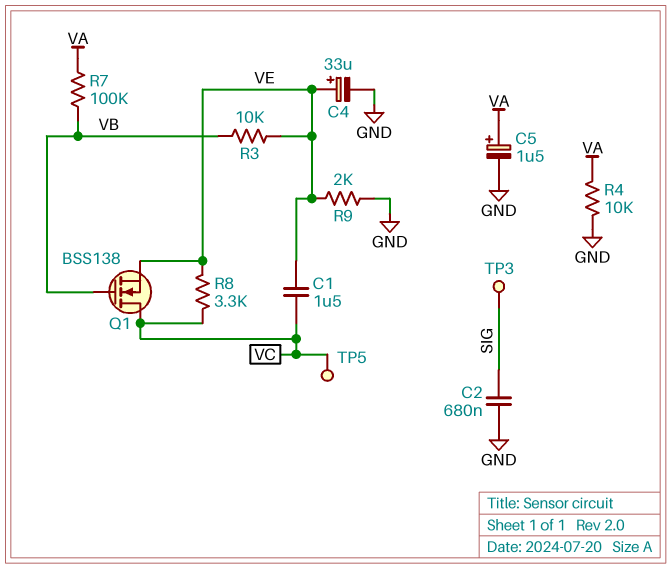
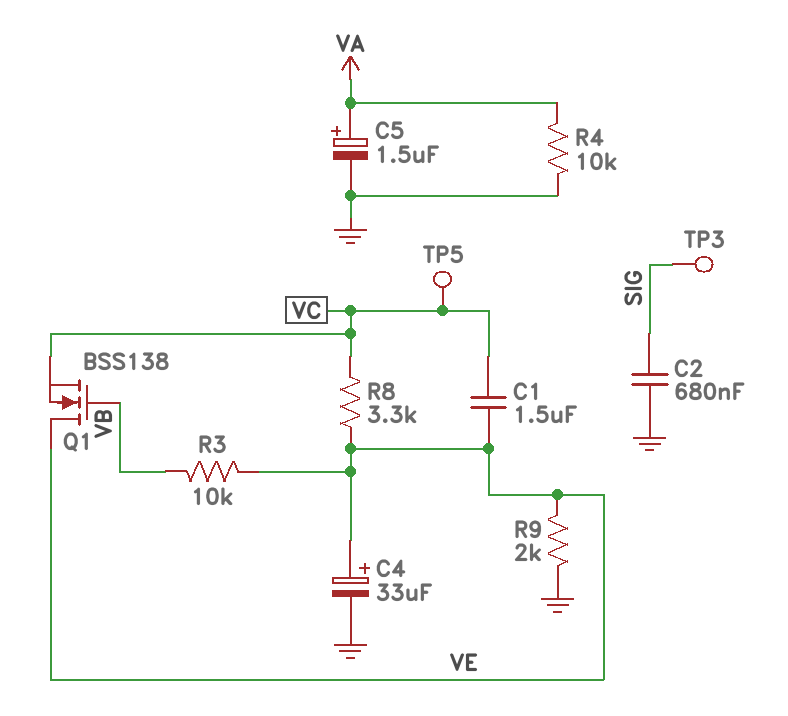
Q1: NMOS BSS138 (G VB, D VC, S VE) -> NMOS BSS138 (G VB, D VE, S VC)
R7: 100k (VA, VB) -> none

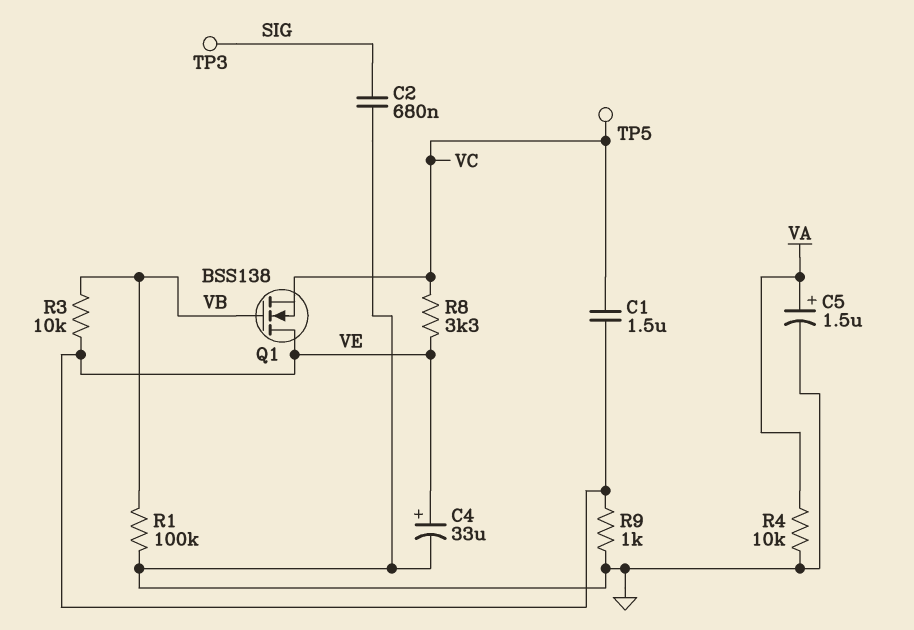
R1: none -> 100k (GND, VB)
R9: 2k (GND, VE) -> 1k (GND, VE)

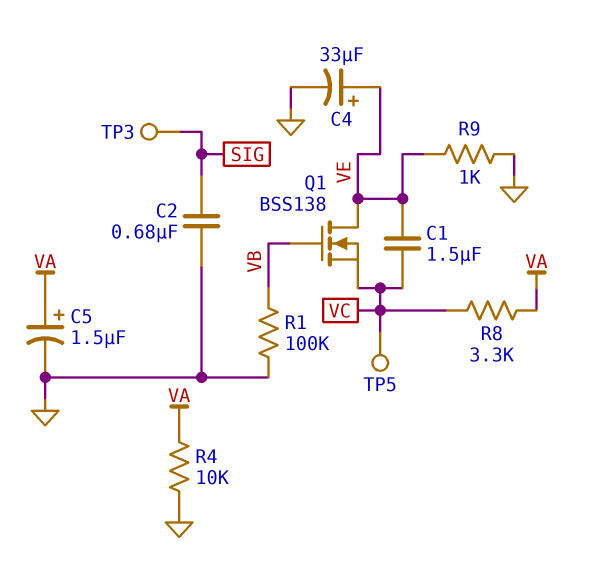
R3: 10k (VB, VE) -> none
R8: 3.3k (VC, VE) -> 3.3k (VA, VC)

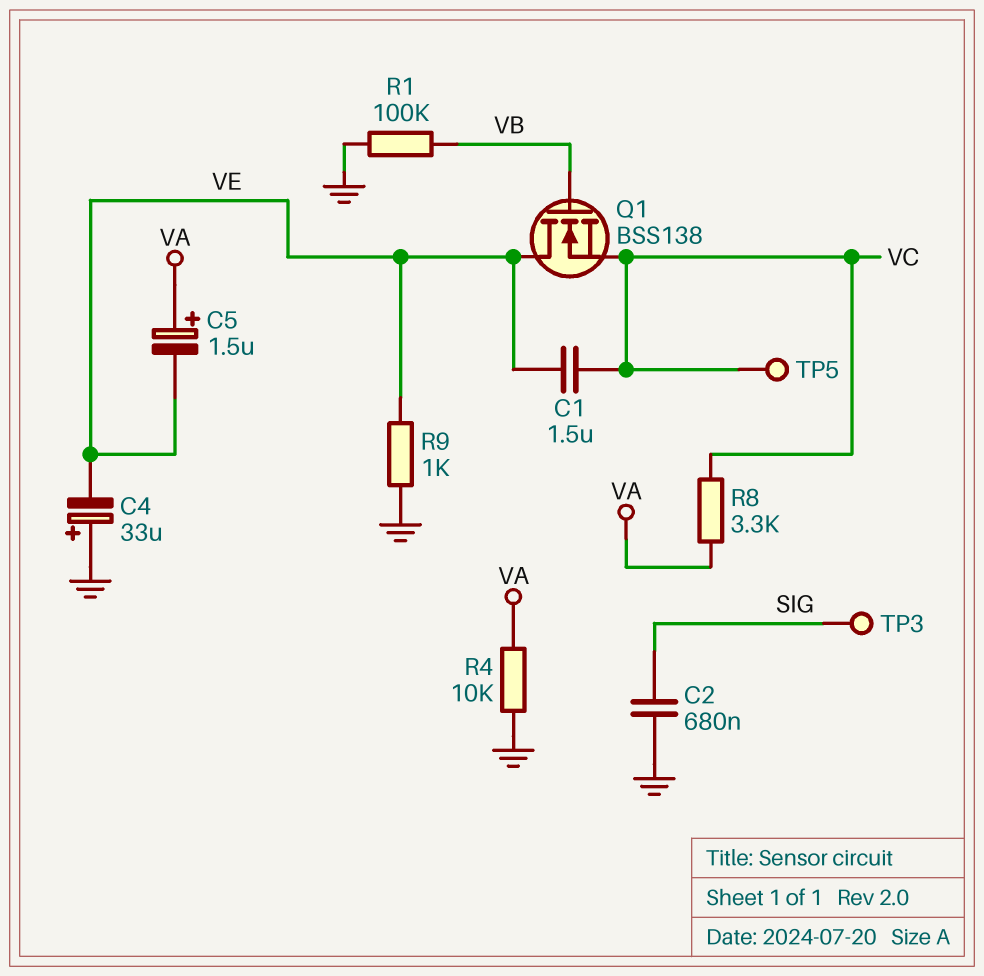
C4: 33uF (plus VE, minus GND) -> 33uF (plus GND, minus VE)
C5: 1.5uF (plus VA, minus GND) -> 1.5uF (plus VA, minus VE)

